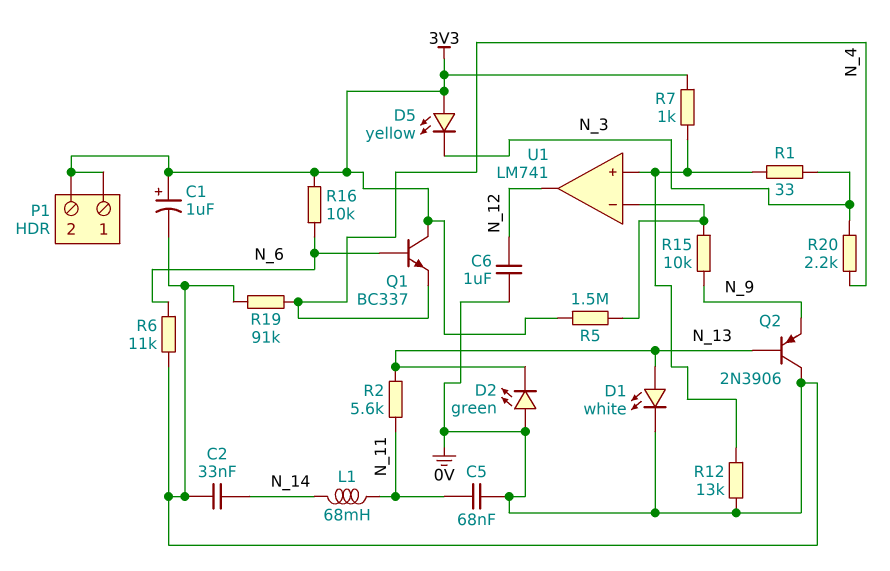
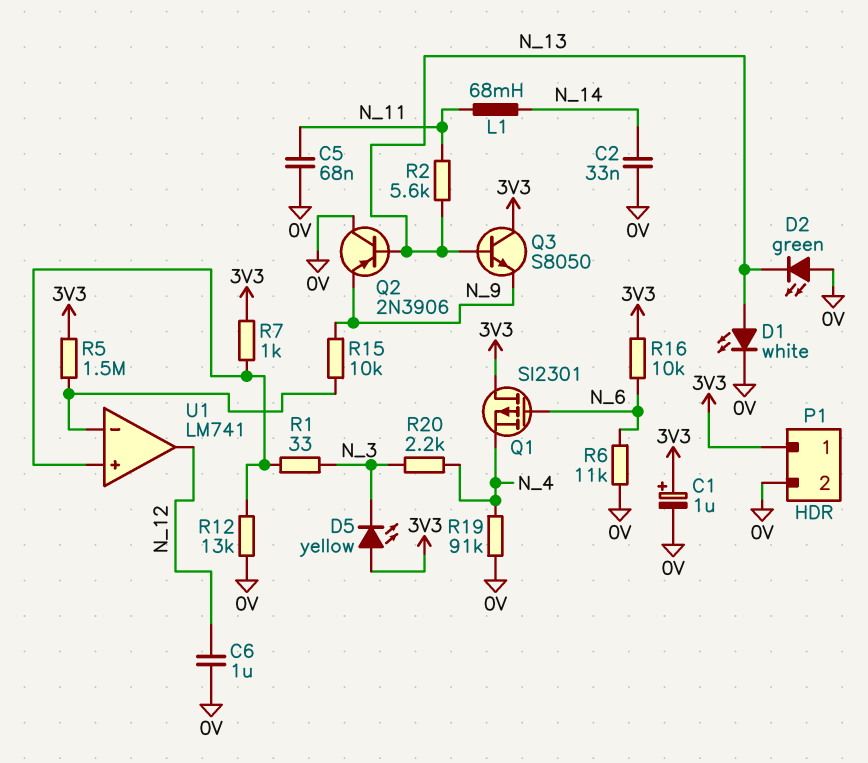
P1 pin 2: 3V3 -> 0V
Q1: NPN BC337 (B N_6, C 3V3, E N_4) -> PMOS SI2301 (G N_6, D 3V3, S N_4)
Q3: none -> NPN S8050 (B N_13, C 3V3, E N_9)

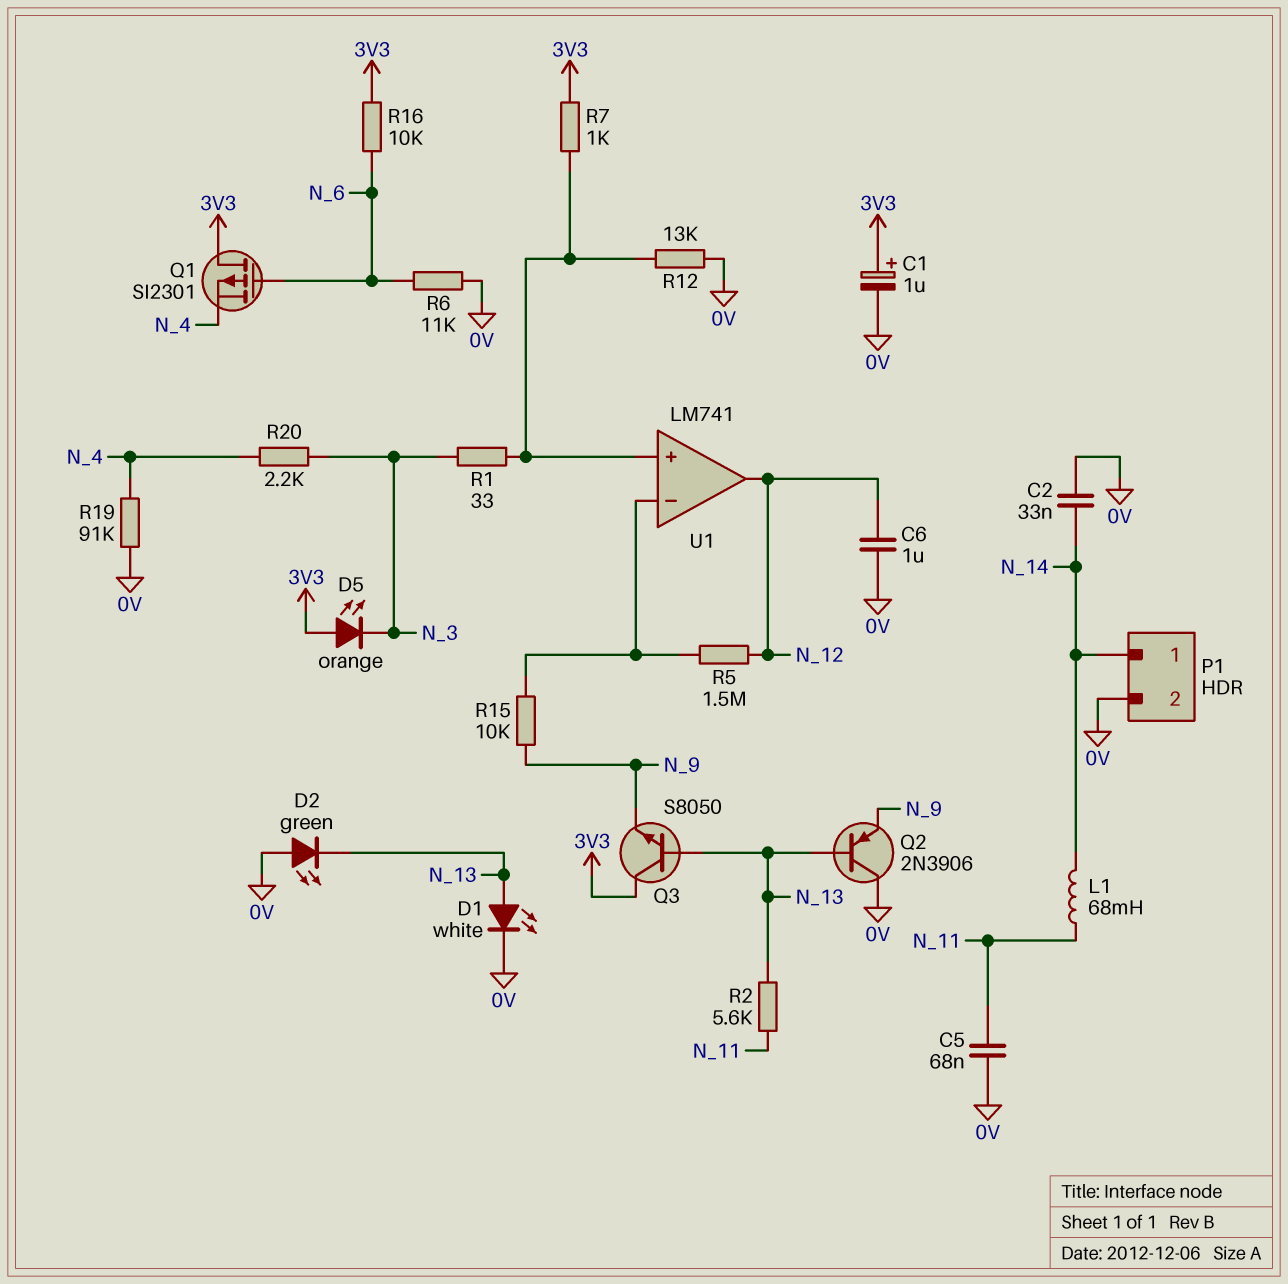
D5: LED yellow (A 3V3, K N_3) -> LED orange (A 3V3, K N_3)
P1 pin 1: 3V3 -> N_14
R5: 1.5M (3V3, U1/in-) -> 1.5M (N_12, U1/in-)

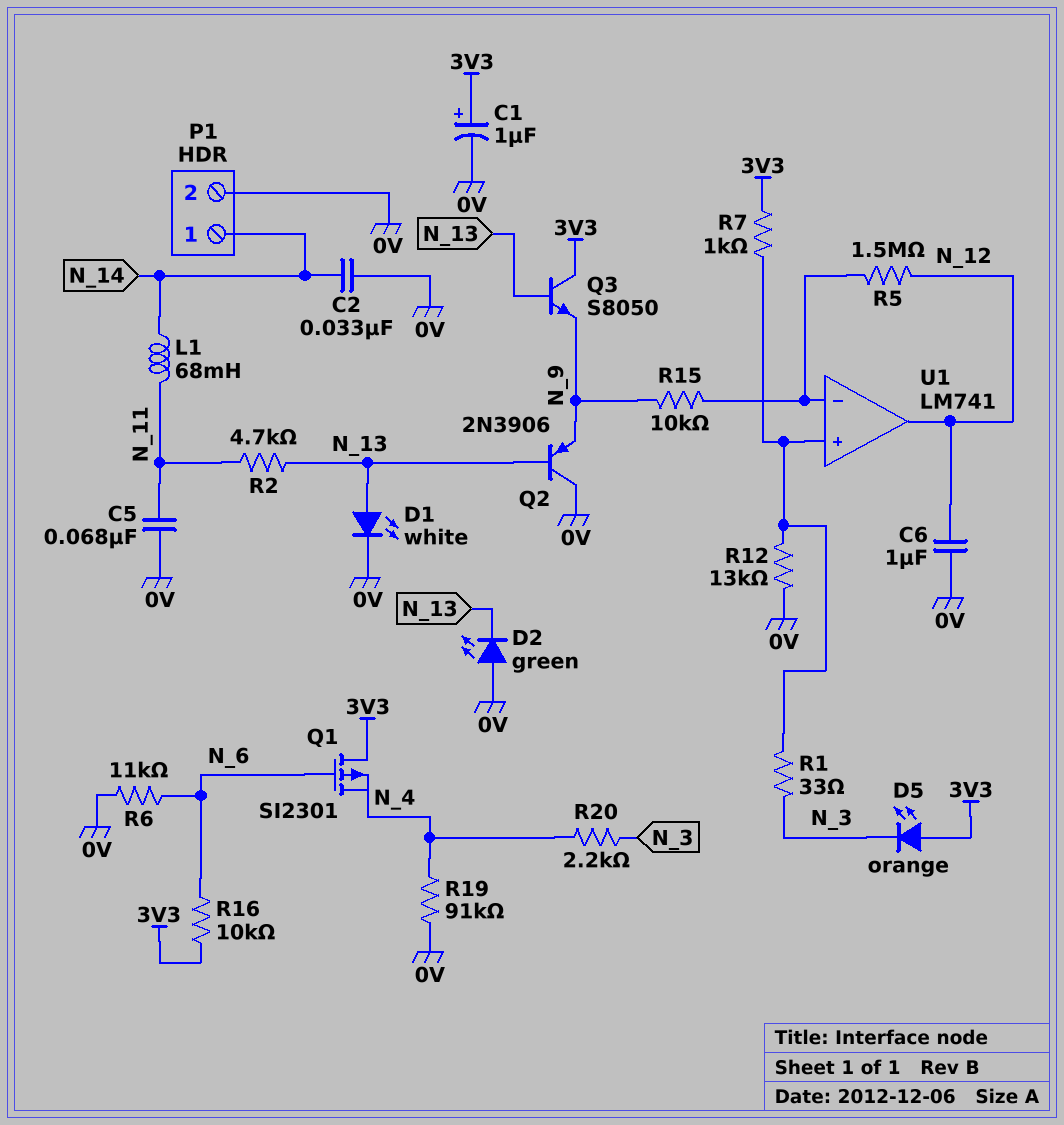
R2: 5.6k (N_11, N_13) -> 4.7k (N_11, N_13)

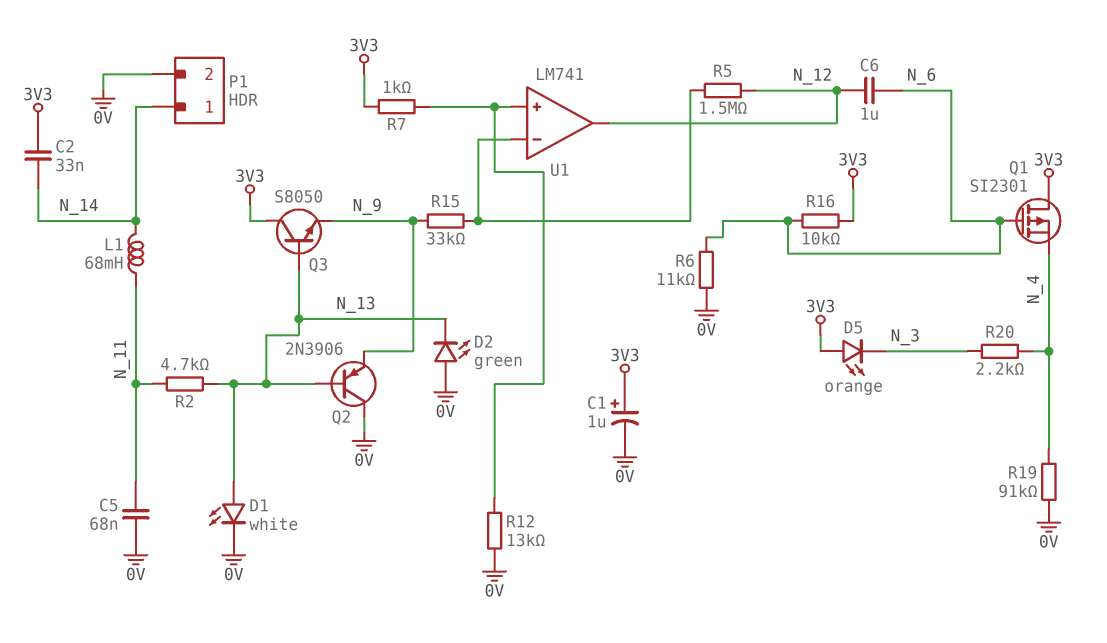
C2: 33nF (0V, N_14) -> 33nF (3V3, N_14)
C6: 1uF (0V, N_12) -> 1uF (N_6, N_12)
R1: 33 (N_3, U1/in+) -> none
R15: 10k (N_9, U1/in-) -> 33k (N_9, U1/in-)

